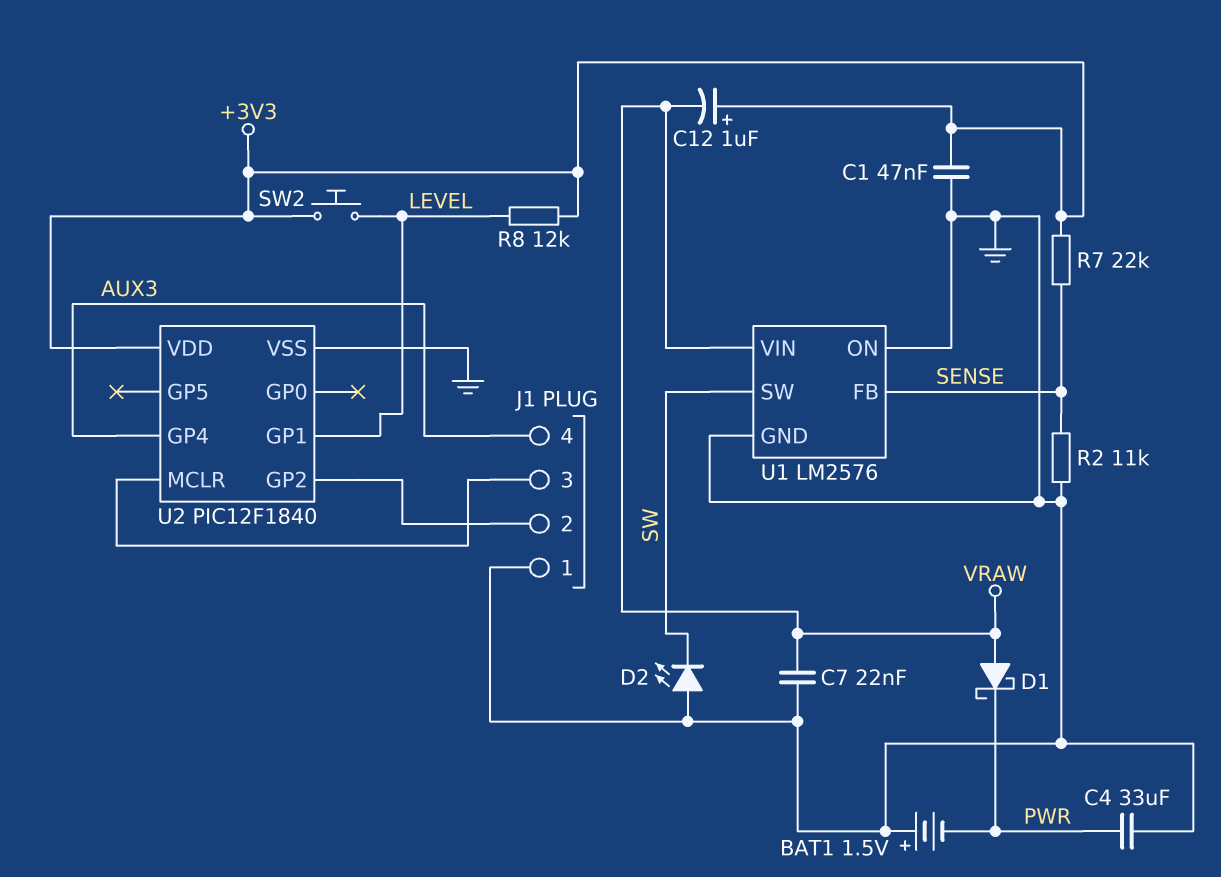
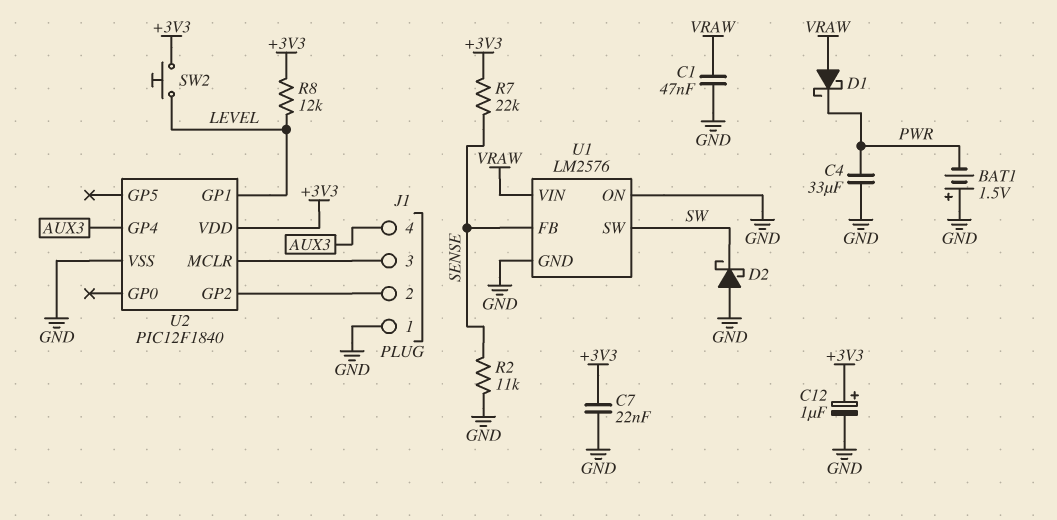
C1: 47nF (+3V3, GND) -> 47nF (GND, VRAW)
C7: 22nF (GND, VRAW) -> 22nF (+3V3, GND)
C12: 1uF (plus +3V3, minus VRAW) -> 1uF (plus +3V3, minus GND)
D2: LED (A GND, K SW) -> schottky (A GND, K SW)

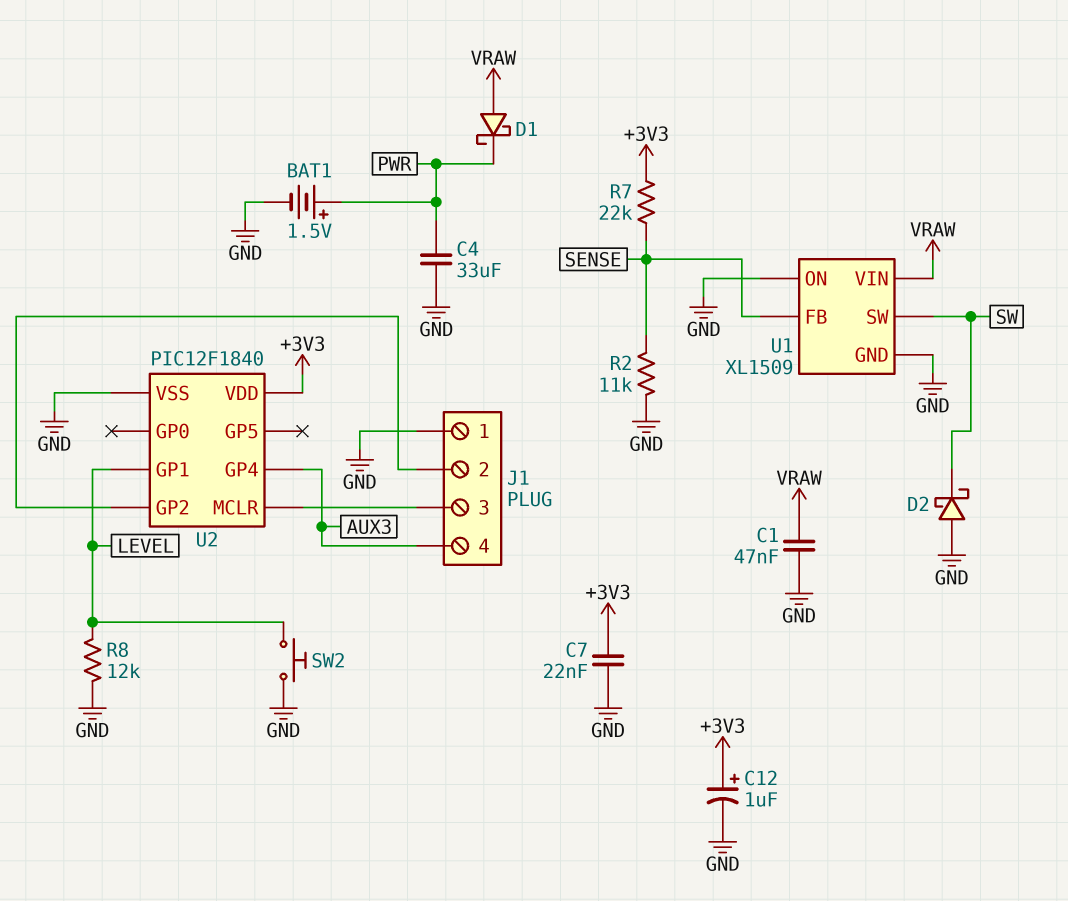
BAT1: 1.5V (plus GND, minus PWR) -> 1.5V (plus PWR, minus GND)
R8: 12k (+3V3, LEVEL) -> 12k (GND, LEVEL)
SW2: button (+3V3, LEVEL) -> button (GND, LEVEL)
U1: LM2576 -> XL1509

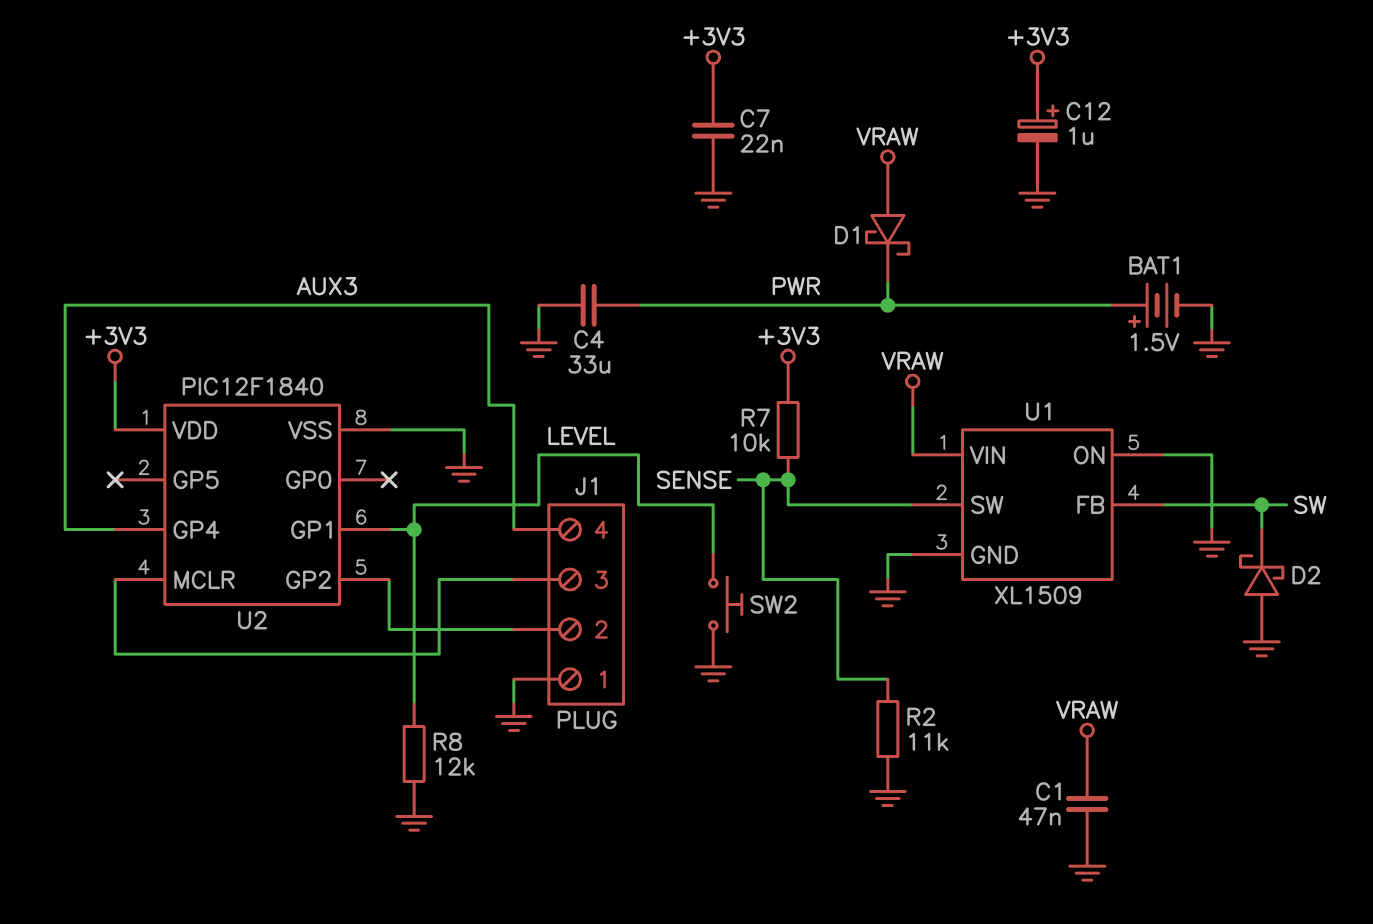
R7: 22k (+3V3, SENSE) -> 10k (+3V3, SENSE)
U1 pin FB: SENSE -> SW
U1 pin SW: SW -> SENSE

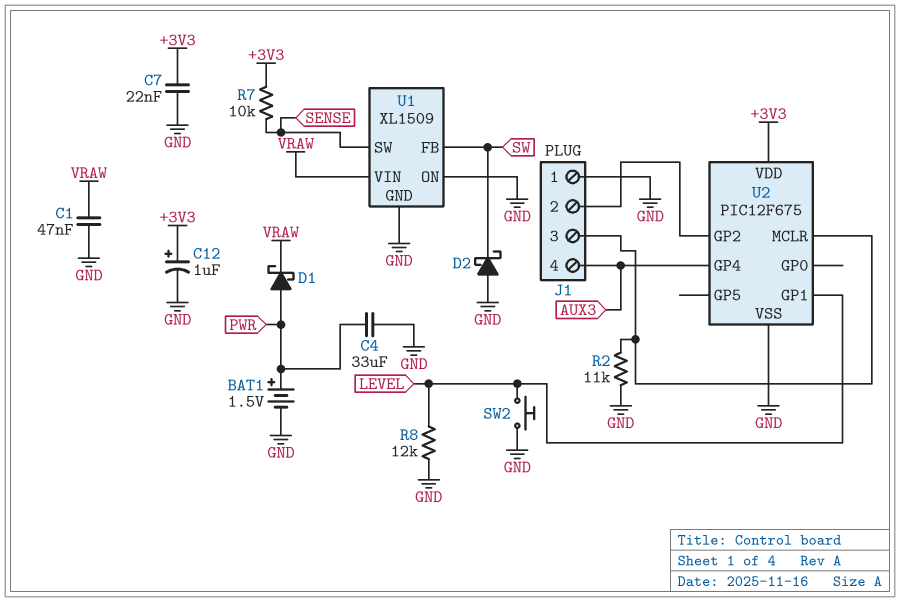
D1: schottky (A VRAW, K PWR) -> schottky (A PWR, K VRAW)
R2: 11k (GND, SENSE) -> 11k (GND, J1/3)
U2: PIC12F1840 -> PIC12F675

